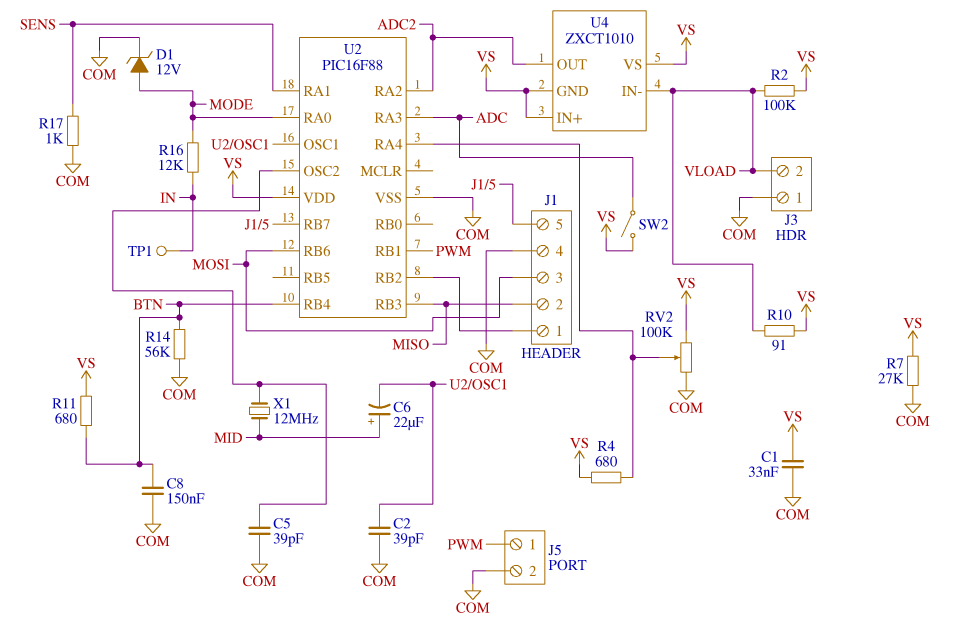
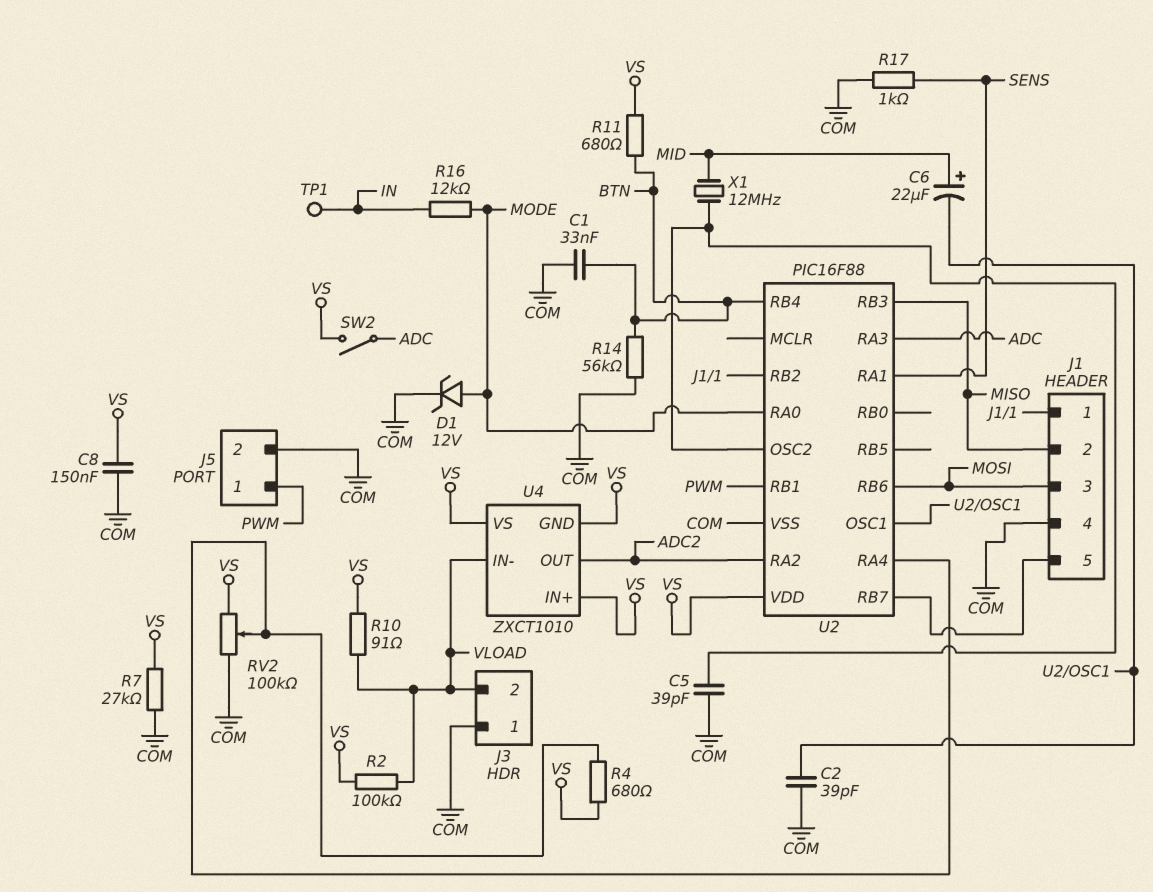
C1: 33nF (COM, VS) -> 33nF (BTN, COM)
C8: 150nF (BTN, COM) -> 150nF (COM, VS)

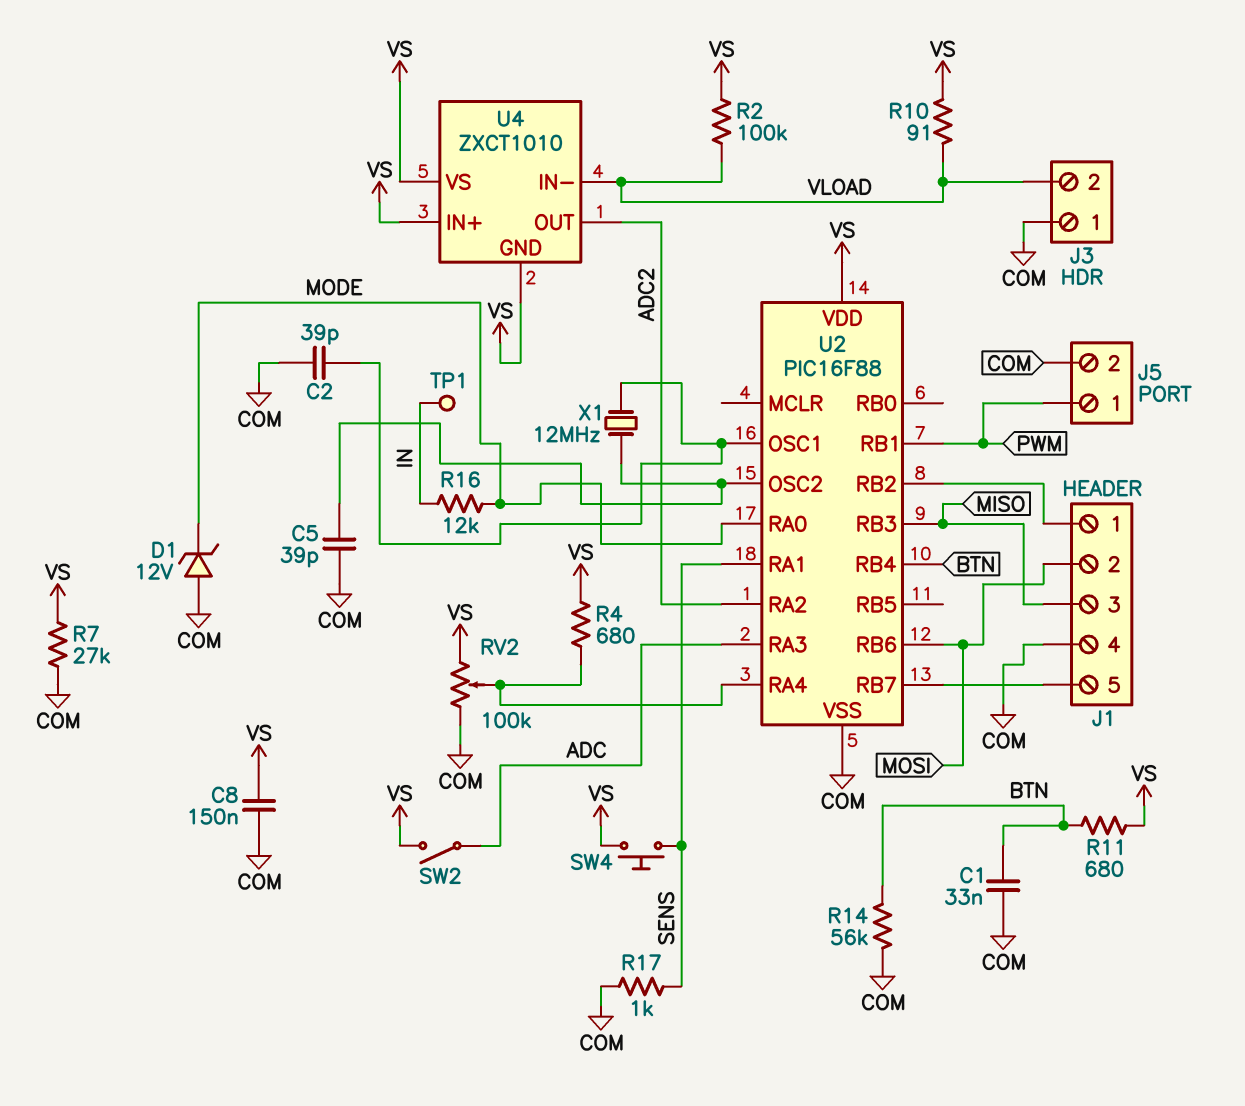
C6: 22uF (plus MID, minus U2/OSC1) -> none
D1: zener 12V (A MODE, K COM) -> zener 12V (A COM, K MODE)
J1 pin 2: MISO -> MOSI
J1 pin 3: MOSI -> MISO
SW4: none -> button (SENS, VS)
X1: 12MHz (MID, U2/OSC2) -> 12MHz (U2/OSC1, U2/OSC2)

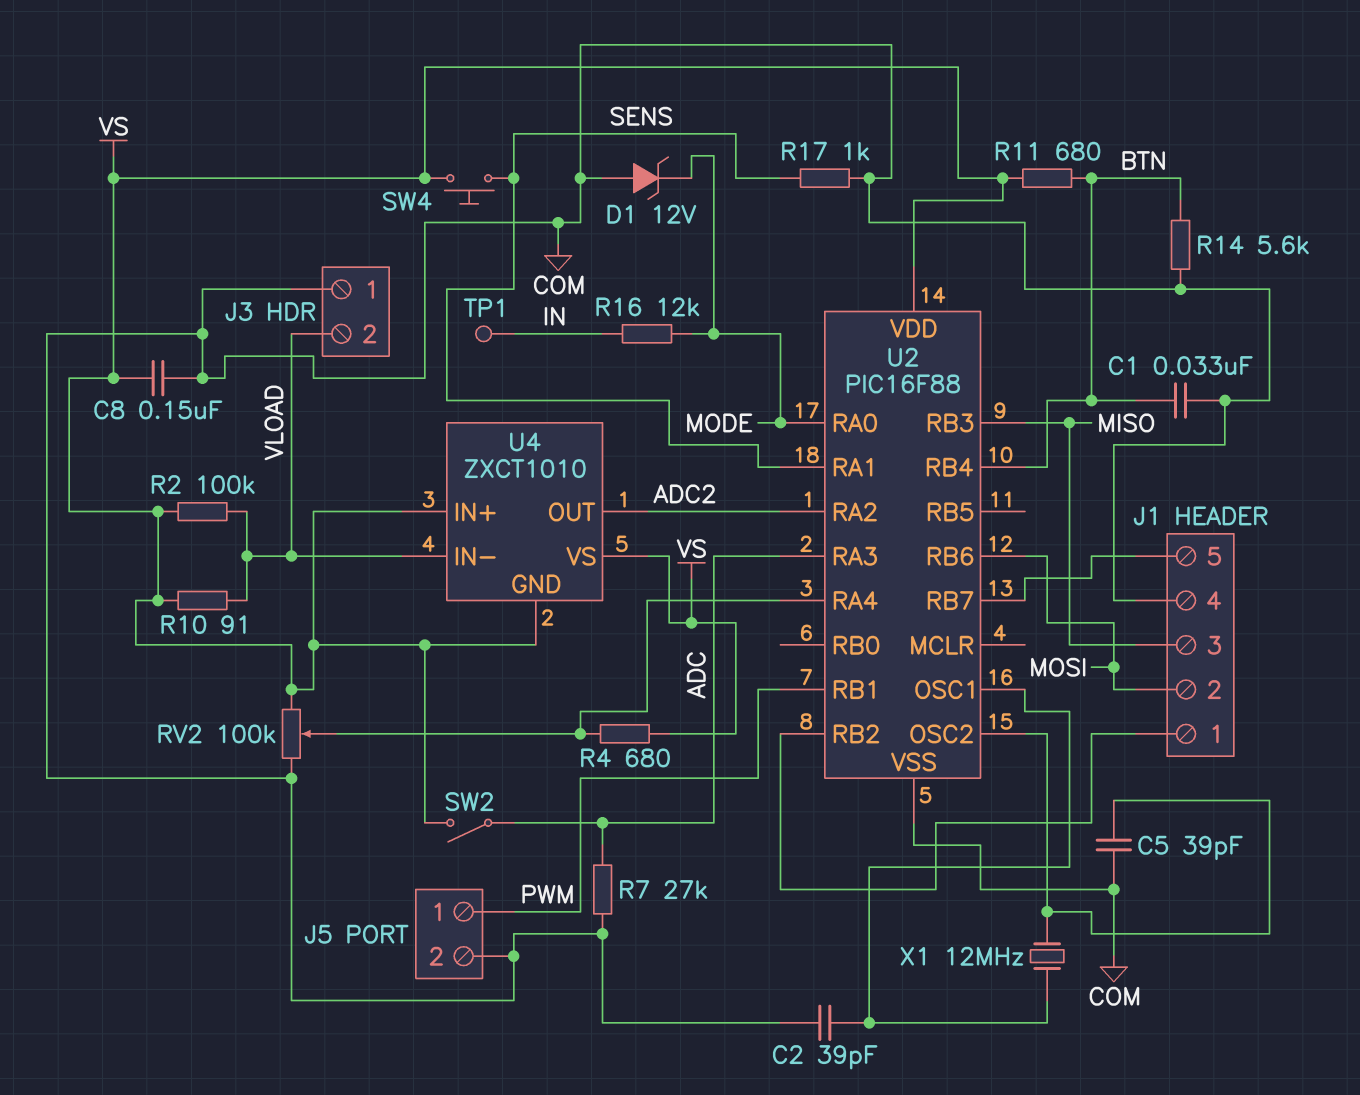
R7: 27k (COM, VS) -> 27k (ADC, COM)
R14: 56k (BTN, COM) -> 5.6k (BTN, COM)

